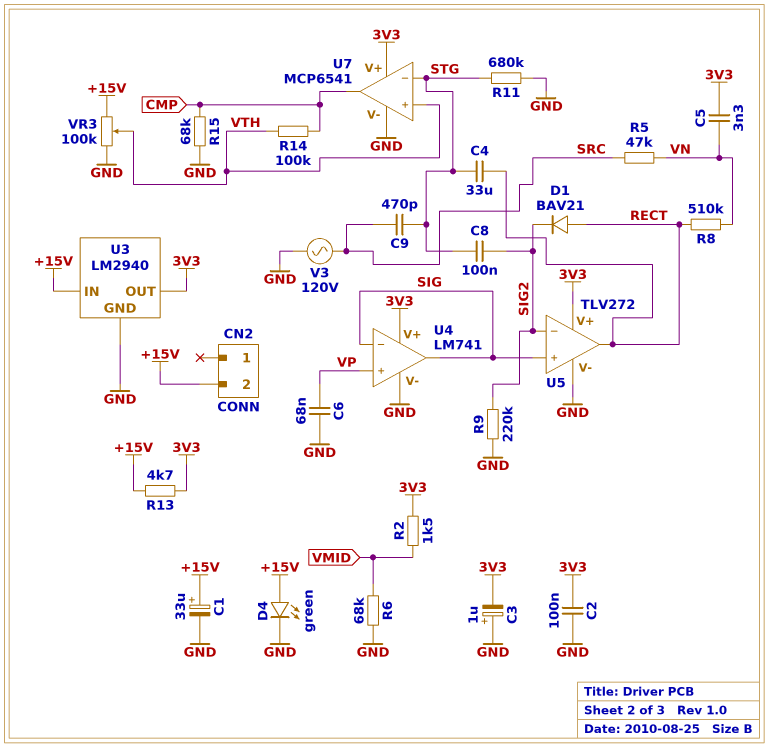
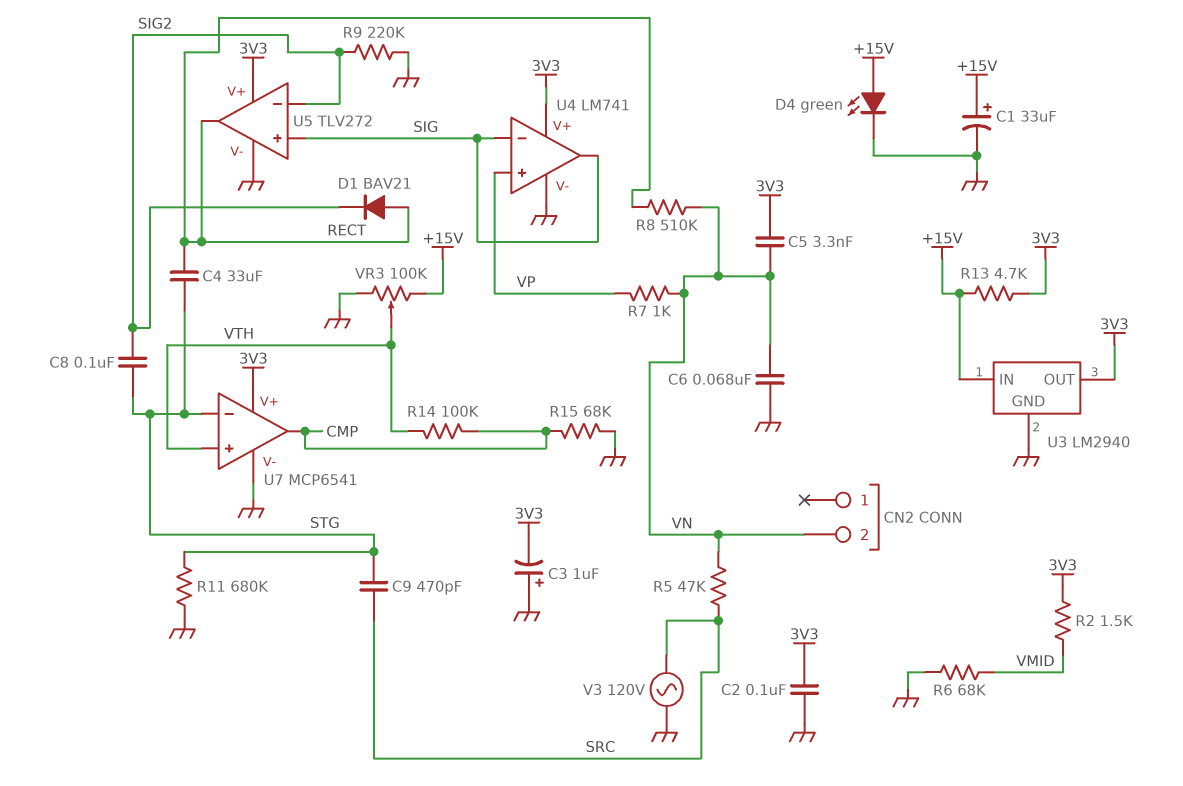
C6: 68nF (GND, VP) -> 68nF (GND, VN)
CN2 pin 2: +15V -> VN
R7: none -> 1k (VN, VP)

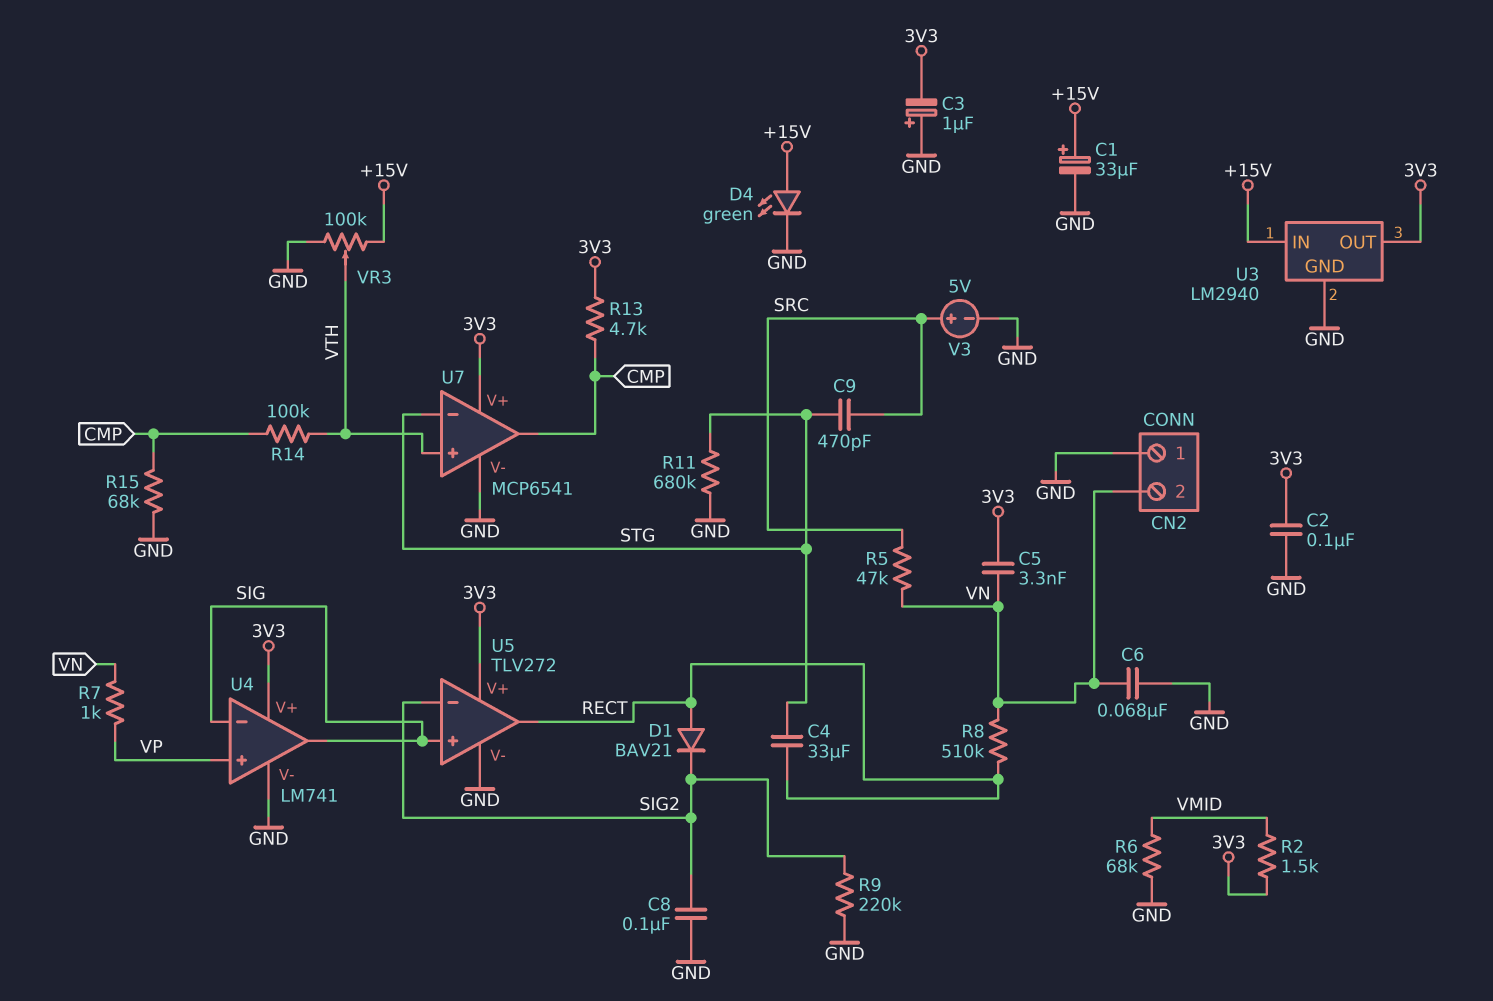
C8: 100nF (SIG2, STG) -> 100nF (GND, SIG2)
CN2 pin 1: none -> GND
R13: 4.7k (+15V, 3V3) -> 4.7k (3V3, CMP)
V3: AC 120V (GND, SRC) -> 5V (plus SRC, minus GND)

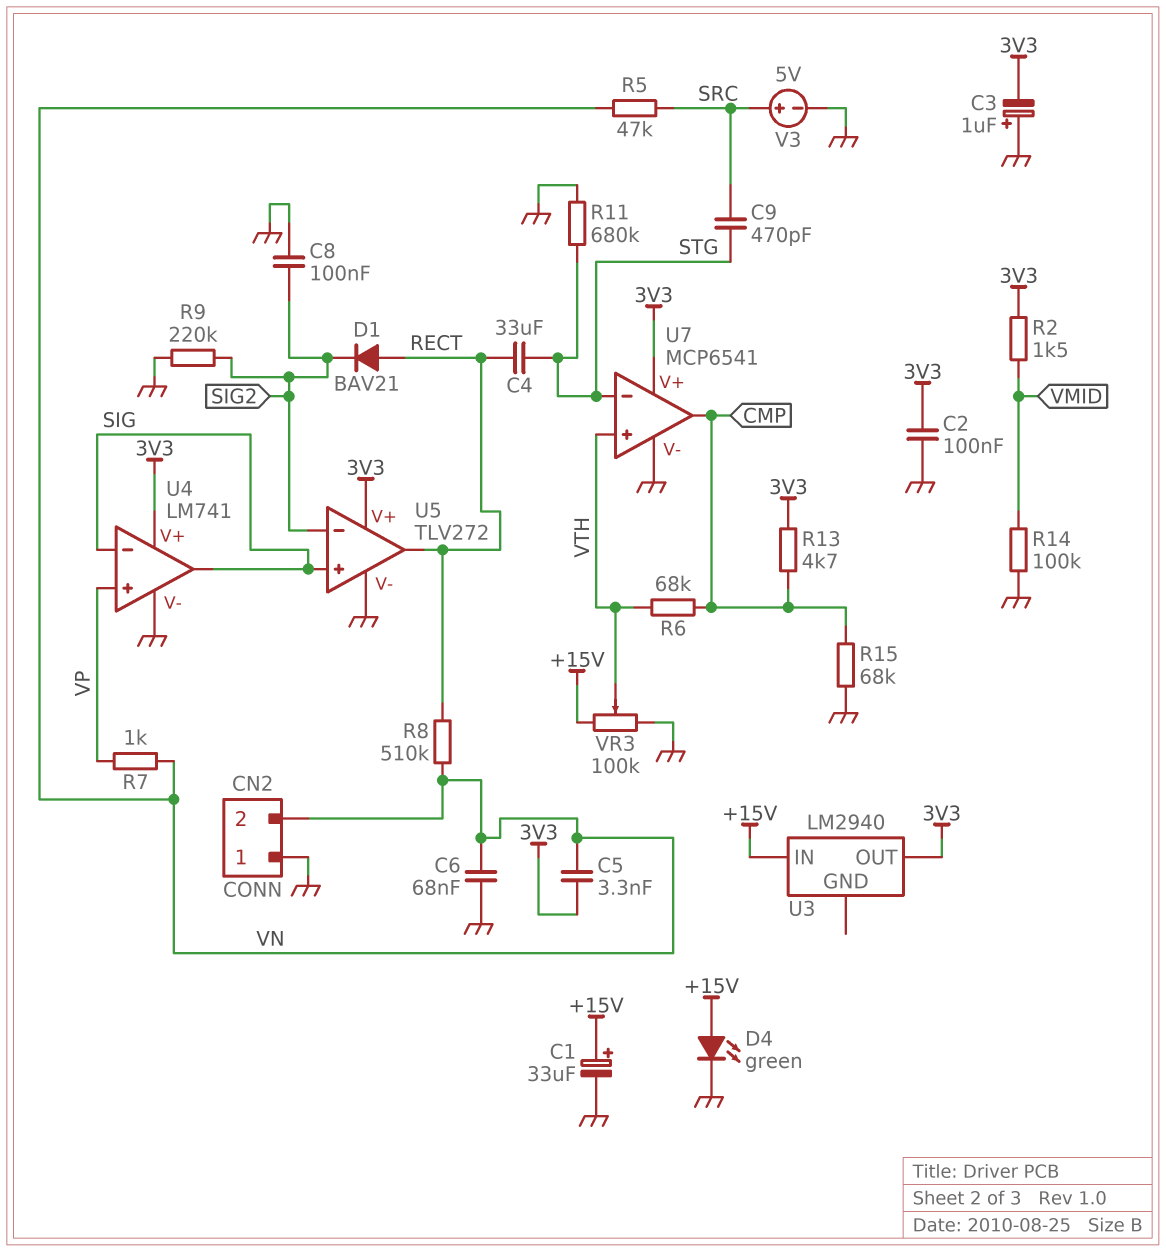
R6: 68k (GND, VMID) -> 68k (CMP, VTH)
R14: 100k (CMP, VTH) -> 100k (GND, VMID)
U3 pin GND: GND -> none

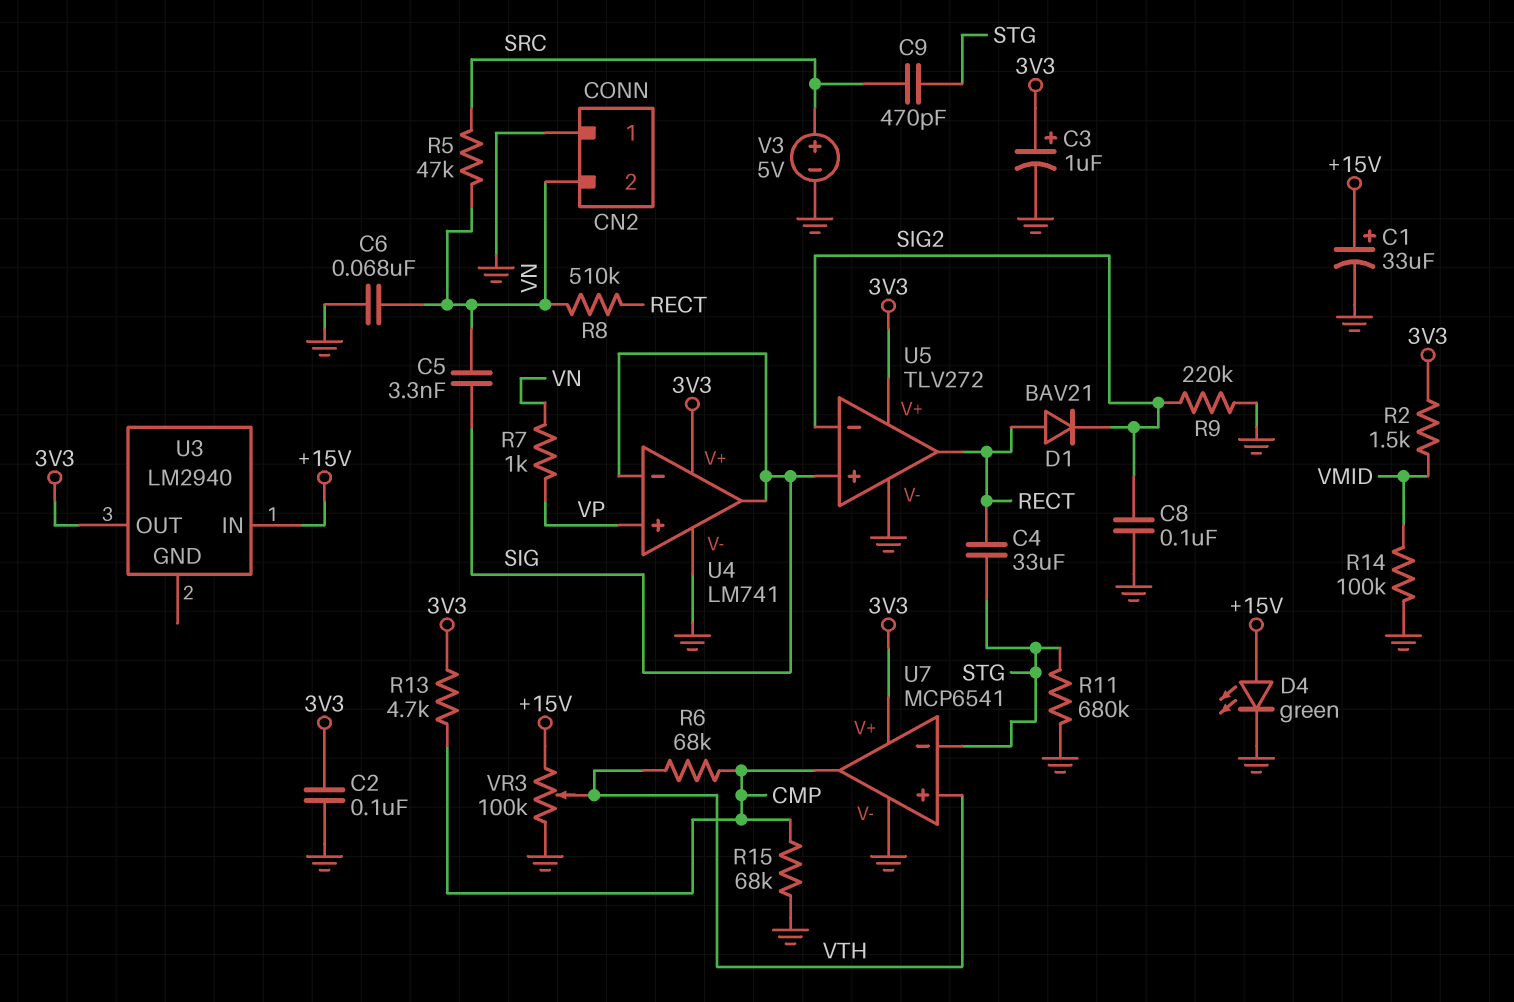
C3: 1uF (plus GND, minus 3V3) -> 1uF (plus 3V3, minus GND)
C5: 3.3nF (3V3, VN) -> 3.3nF (SIG, VN)

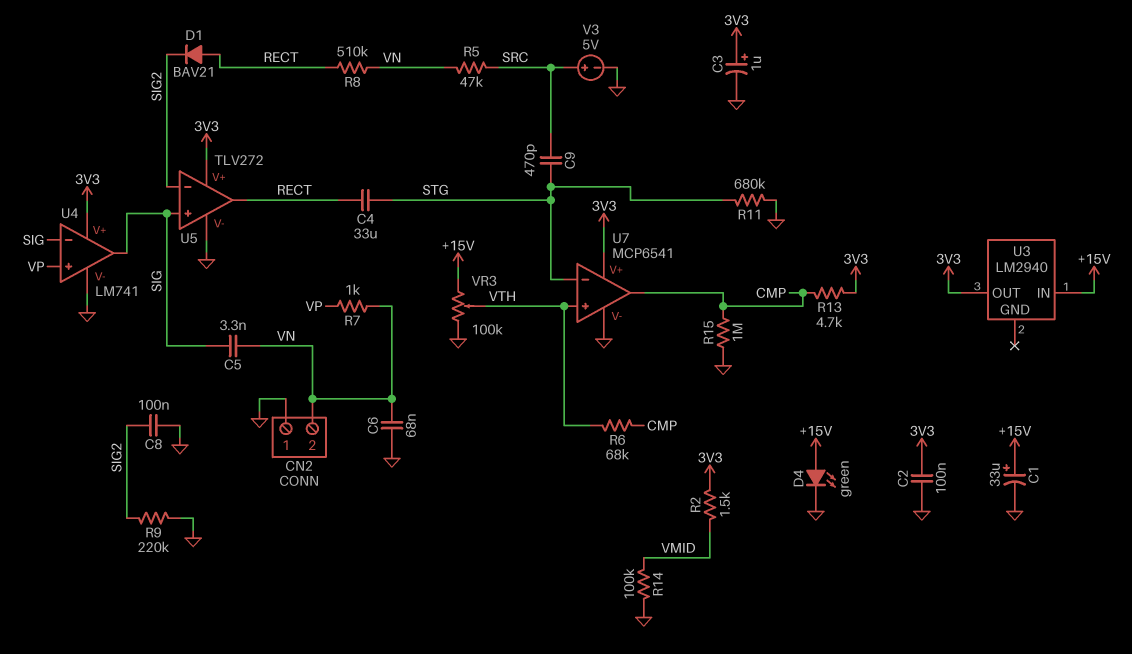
R15: 68k (CMP, GND) -> 1M (CMP, GND)

